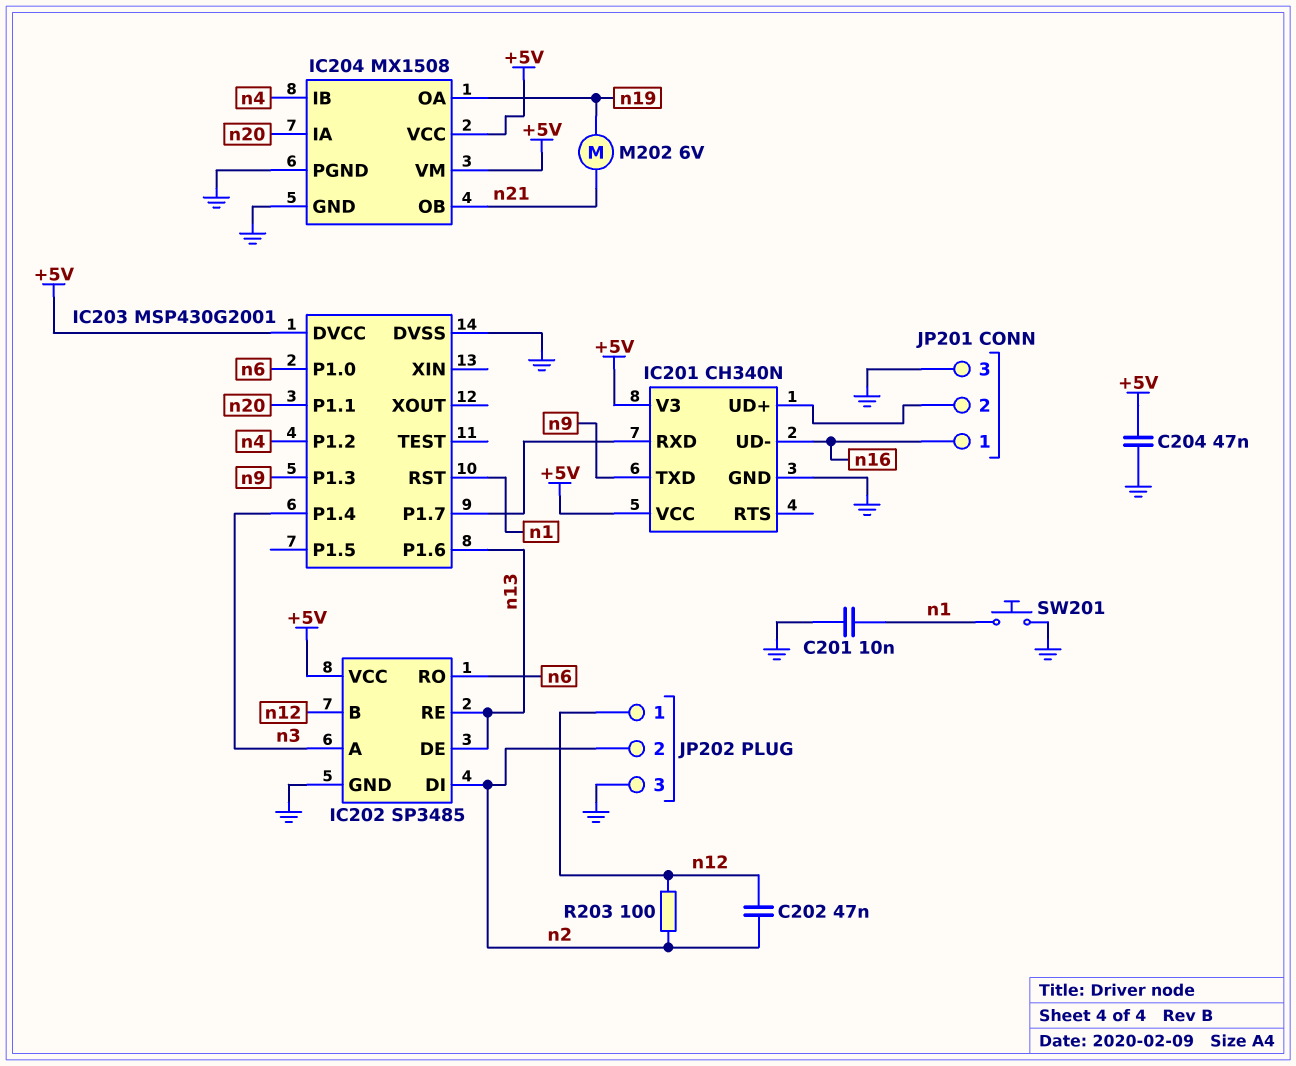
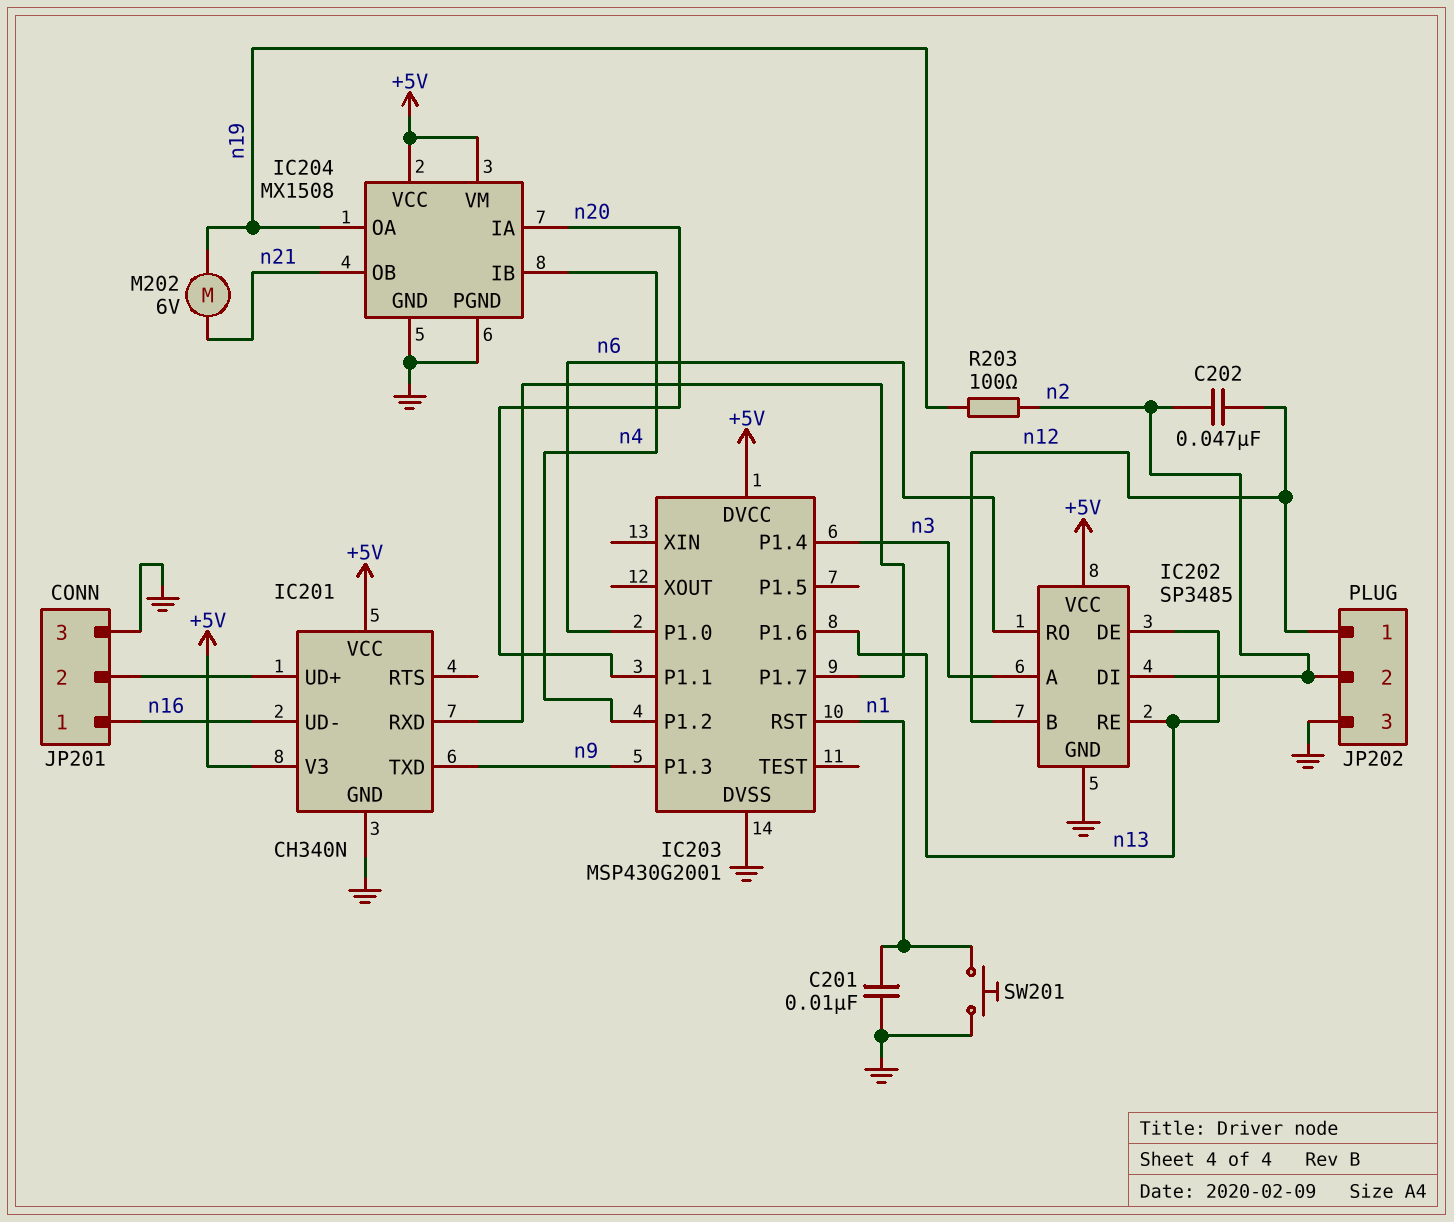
C204: 47nF (+5V, GND) -> none
R203: 100 (n2, n12) -> 100 (n2, n19)

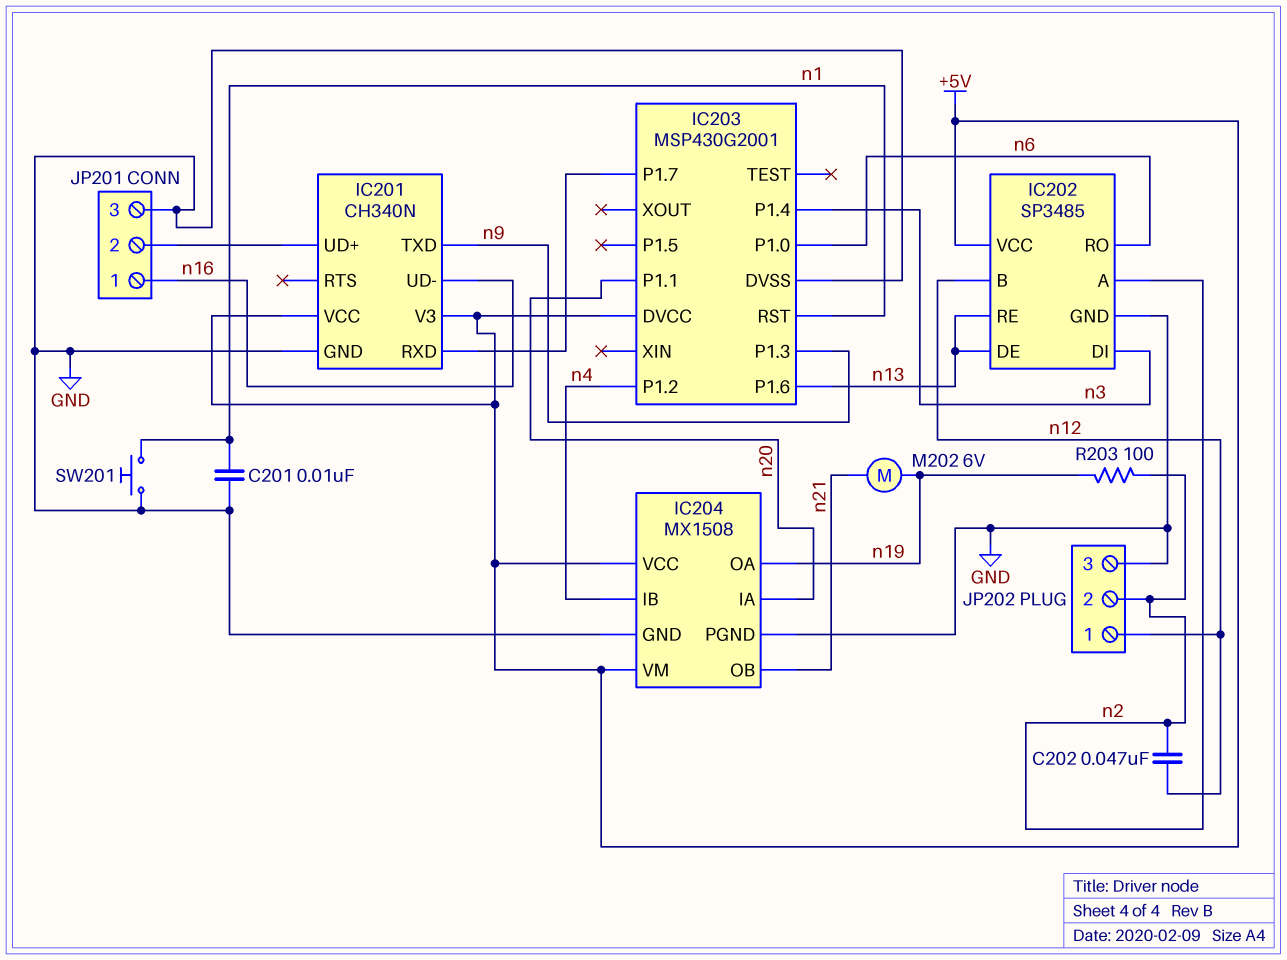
IC202 pin A: n3 -> n2
IC202 pin DI: n2 -> n3

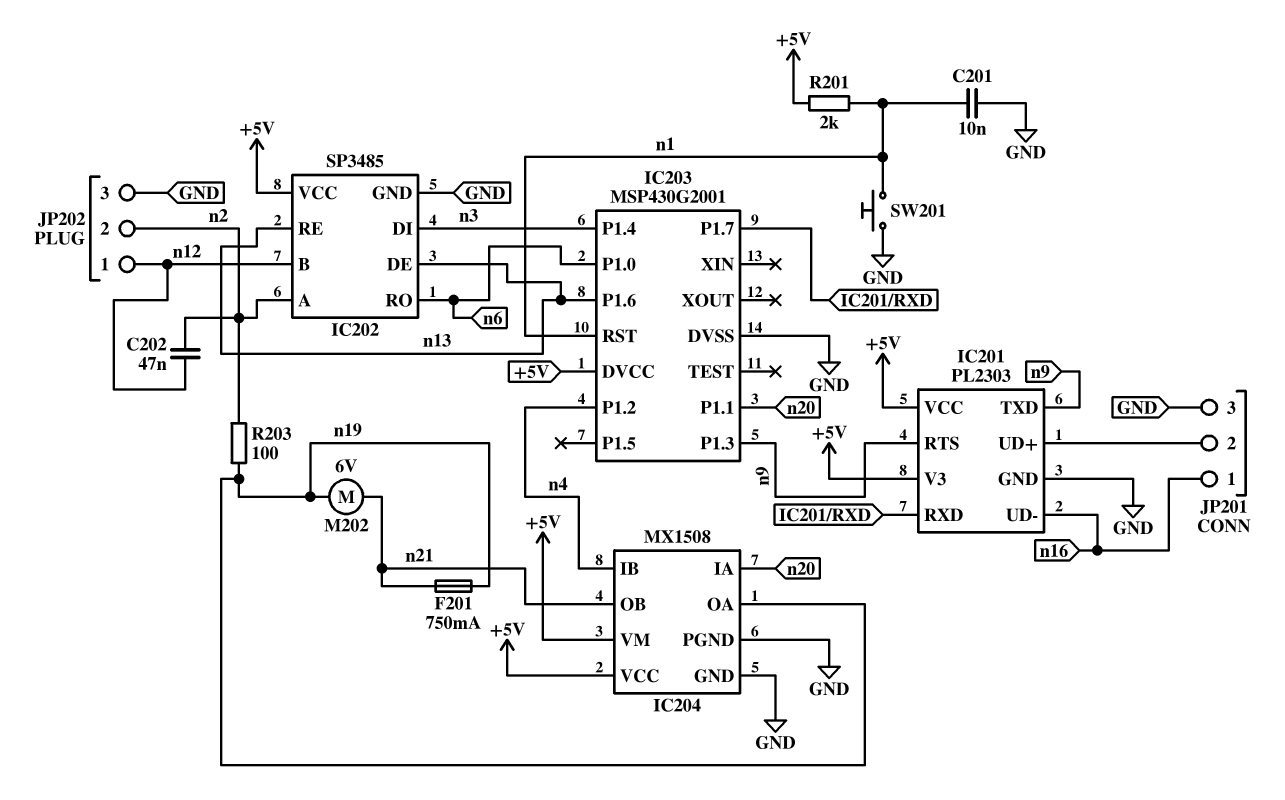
F201: none -> 750mA (n19, n21)
IC201: CH340N -> PL2303
IC201 pin RTS: none -> n9
R201: none -> 2k (+5V, n1)

